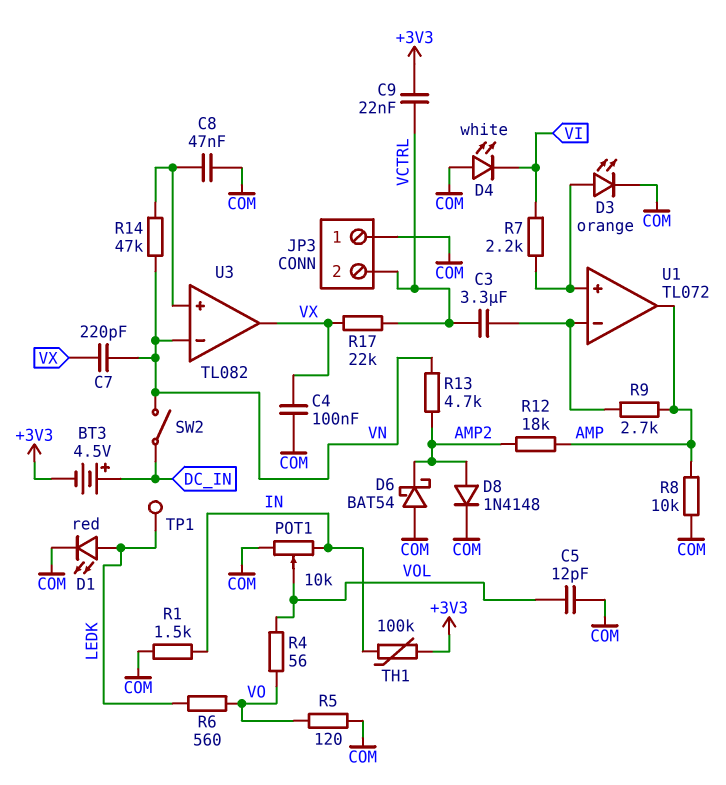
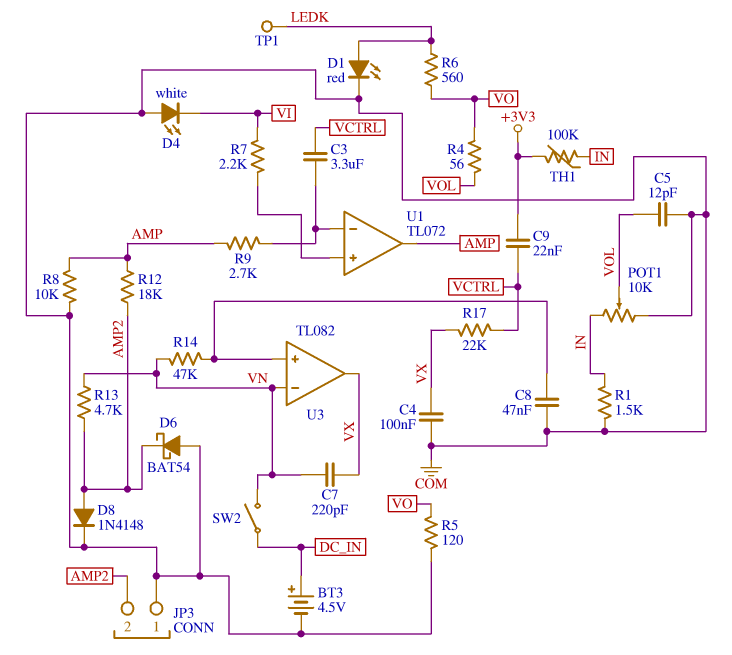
BT3: 4.5V (plus DC_IN, minus +3V3) -> 4.5V (plus DC_IN, minus COM)
D3: LED orange (A U1/in+, K COM) -> none
JP3 pin 2: VCTRL -> AMP2

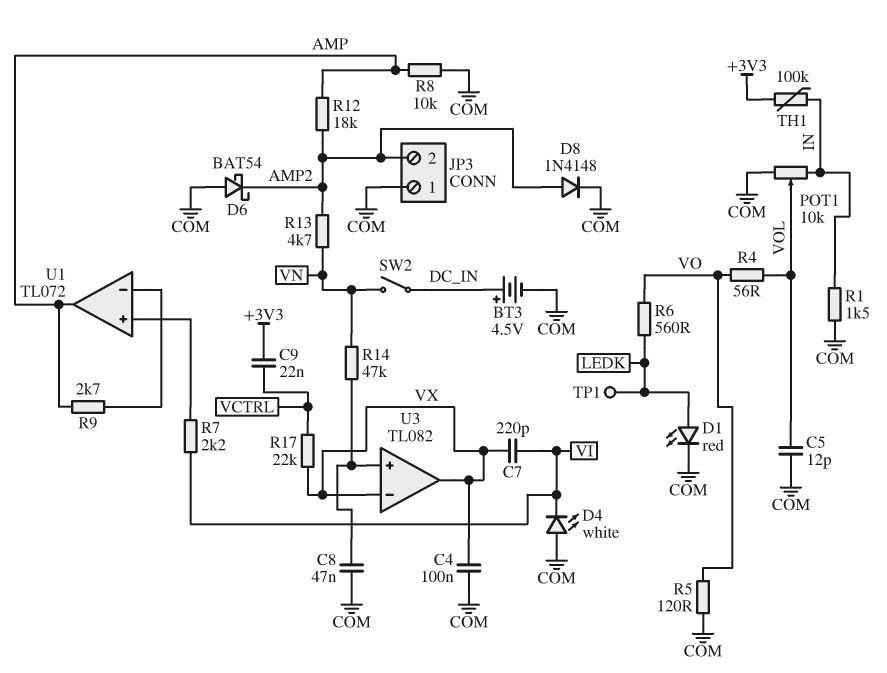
C3: 3.3uF (U1/in-, VCTRL) -> none
C7: 220pF (VN, VX) -> 220pF (VI, VX)
U3 pin in-: VN -> VX

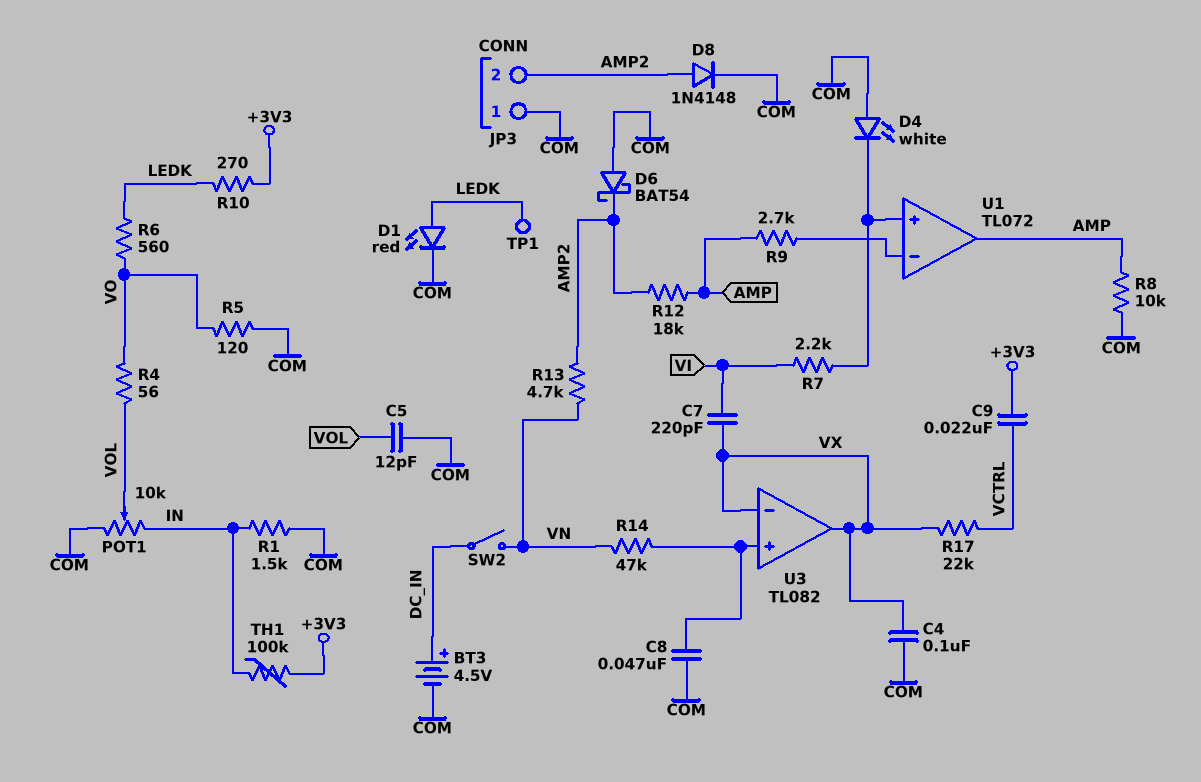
D4: LED white (A COM, K VI) -> LED white (A COM, K U1/in+)
R10: none -> 270 (+3V3, LEDK)

